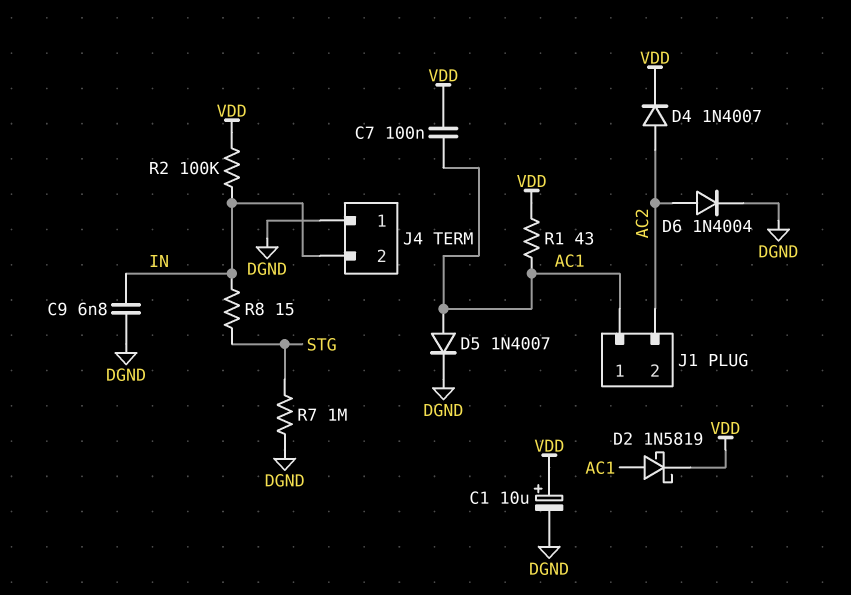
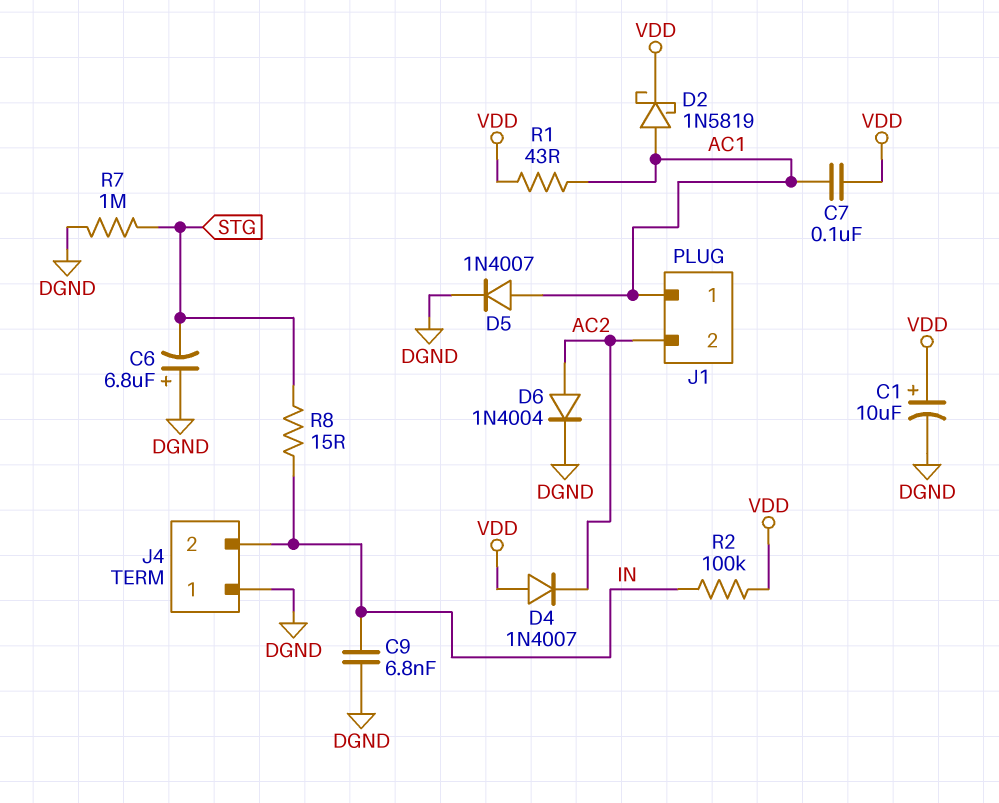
C6: none -> 6.8uF (plus DGND, minus STG)
D4: diode 1N4007 (A AC2, K VDD) -> diode 1N4007 (A VDD, K AC2)

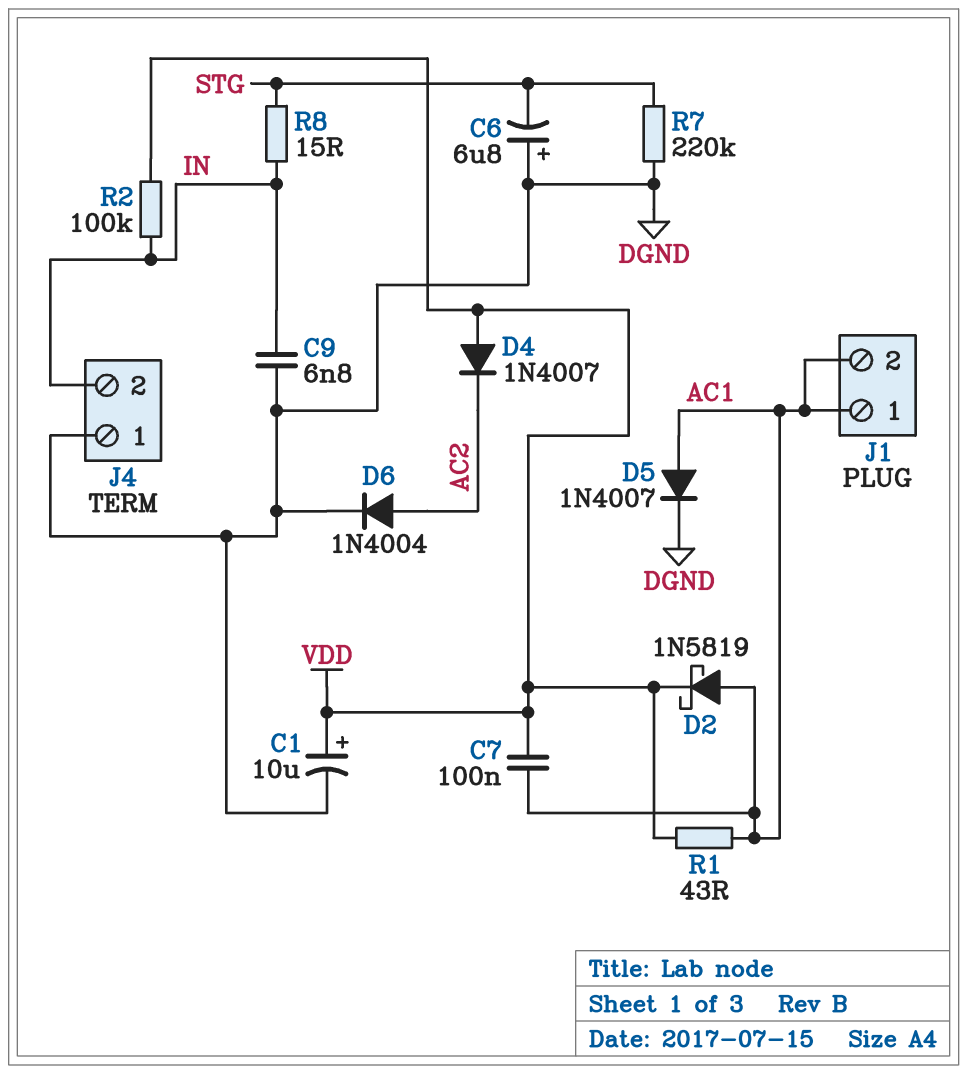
J1 pin 2: AC2 -> AC1
R7: 1M (DGND, STG) -> 220k (DGND, STG)

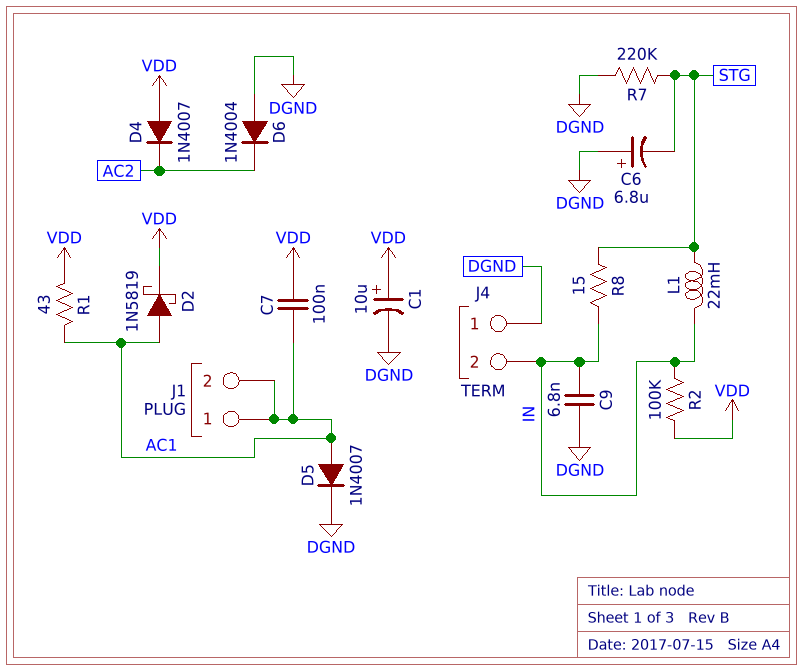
D6: diode 1N4004 (A AC2, K DGND) -> diode 1N4004 (A DGND, K AC2)
L1: none -> 22mH (IN, STG)

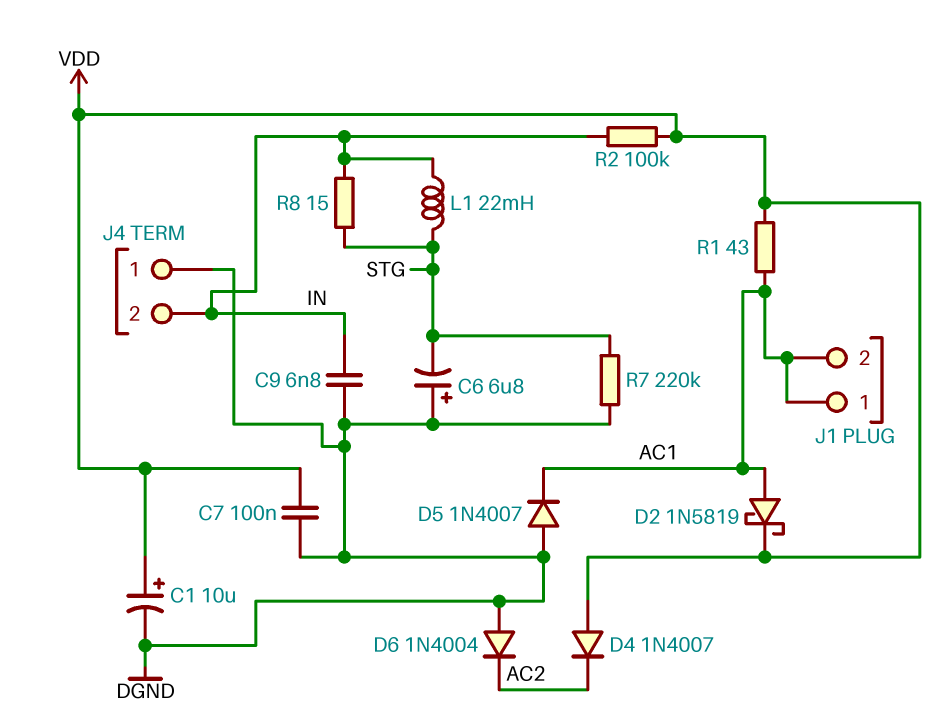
C7: 100nF (AC1, VDD) -> 100nF (DGND, VDD)
D5: diode 1N4007 (A AC1, K DGND) -> diode 1N4007 (A DGND, K AC1)

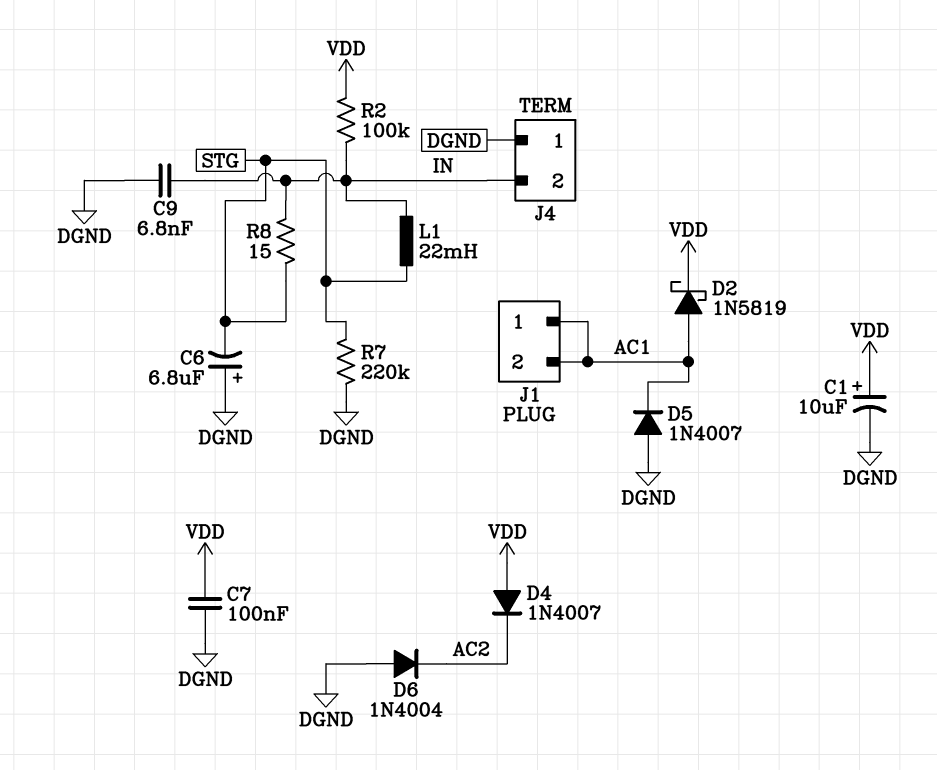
R1: 43 (AC1, VDD) -> none

